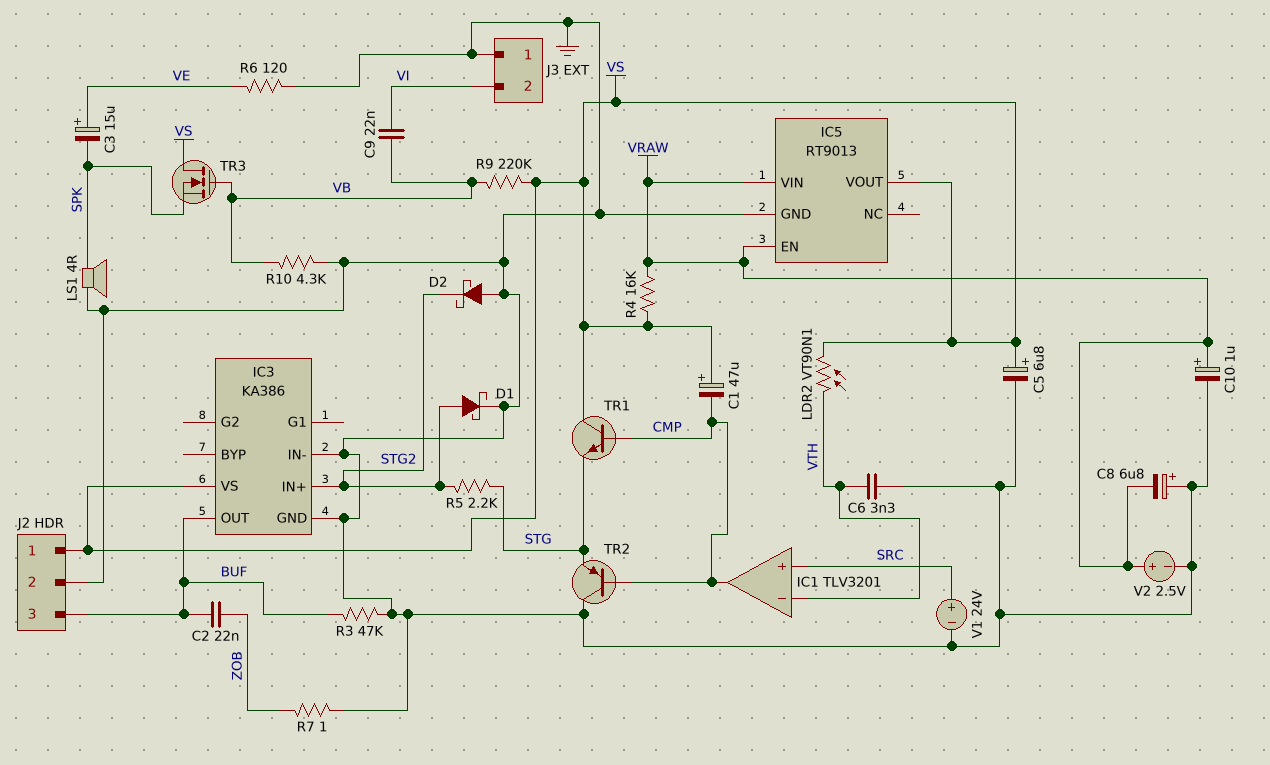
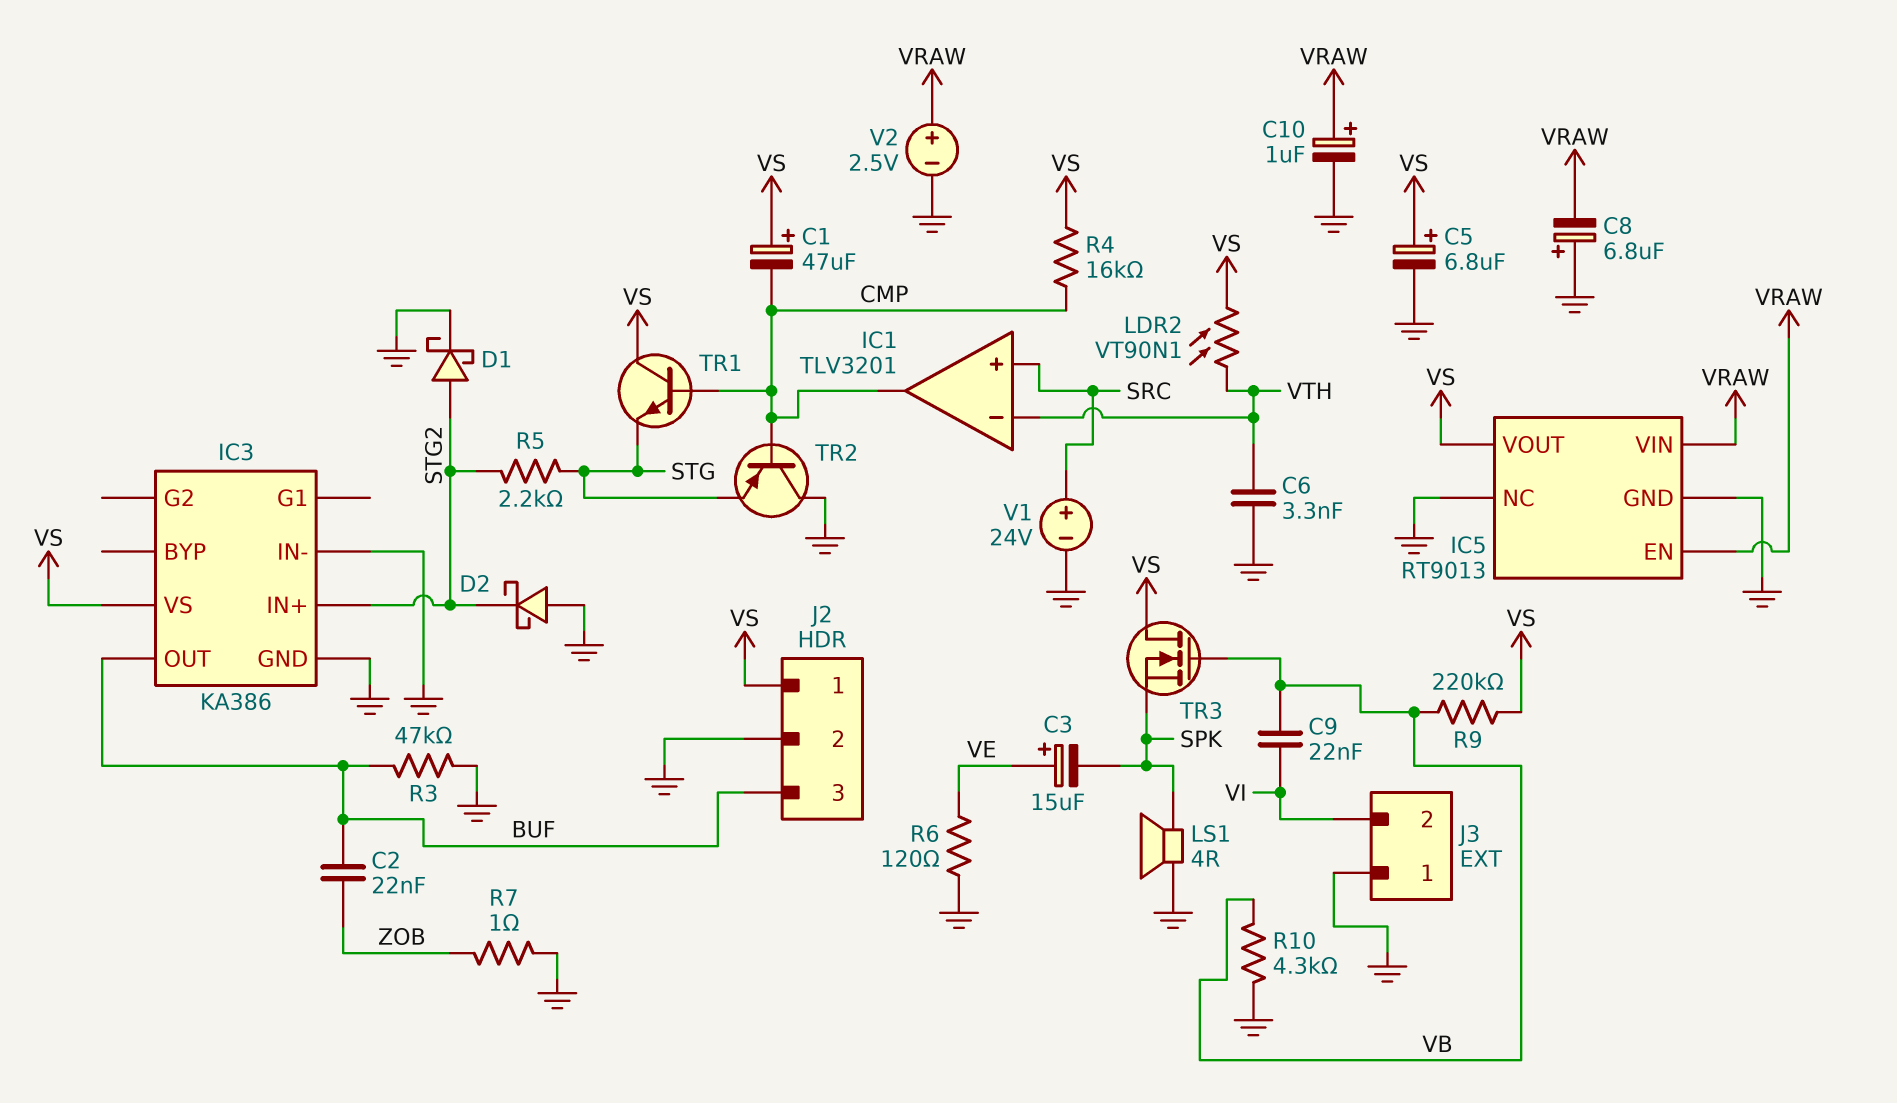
IC5 pin NC: none -> GND
R4: 16k (VRAW, VS) -> 16k (CMP, VS)

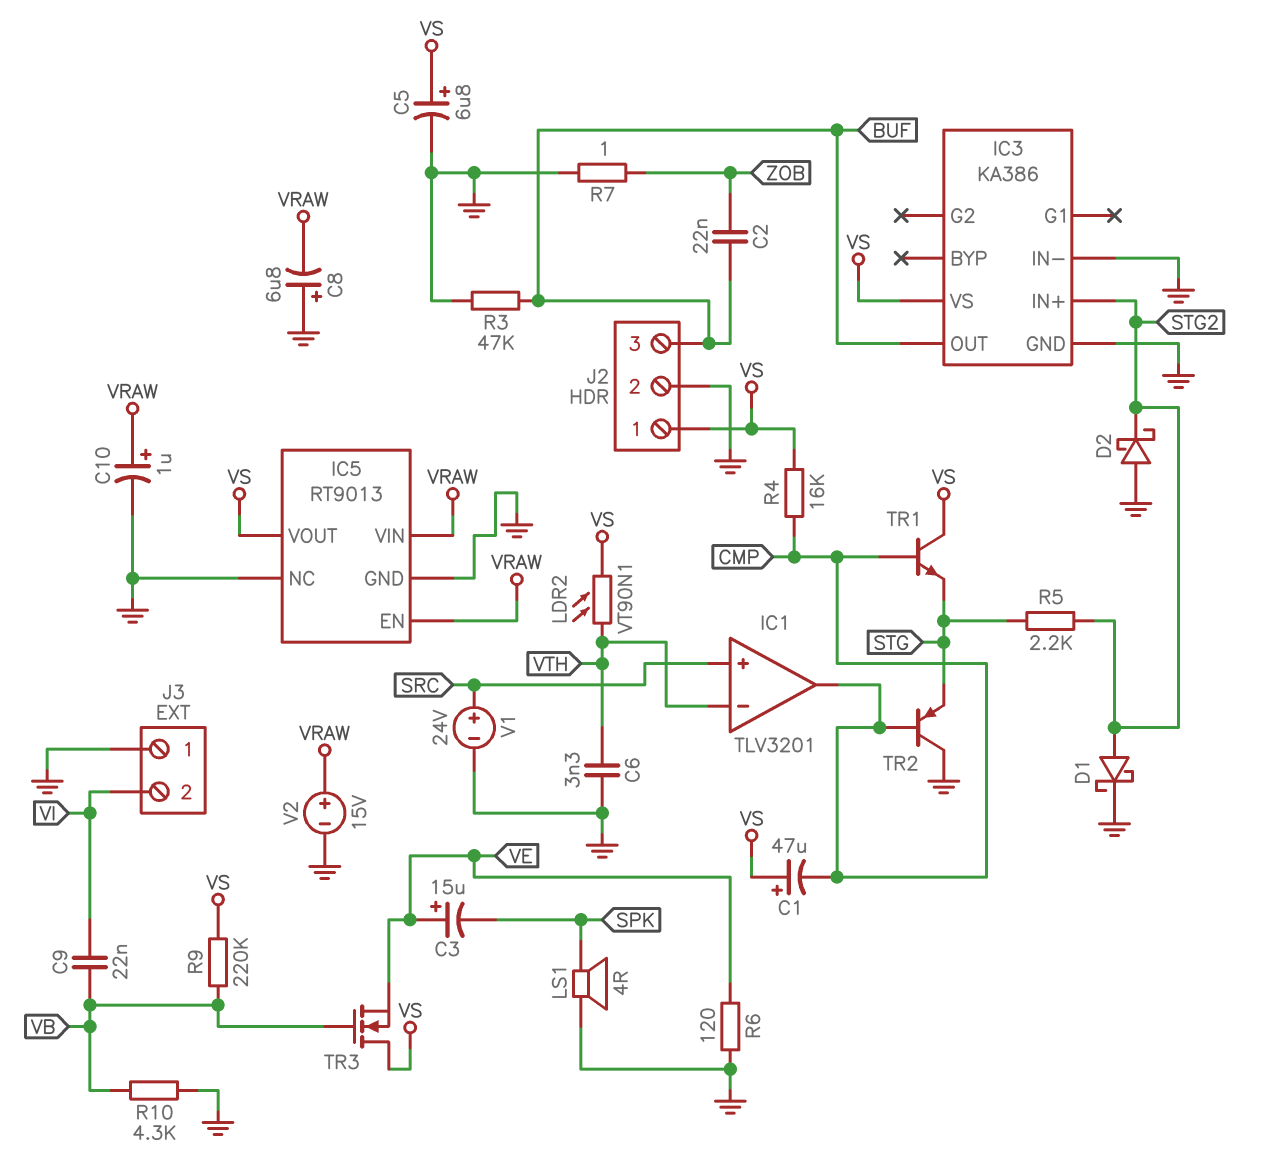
TR3: NMOS (G VB, D VS, S SPK) -> NMOS (G VB, D VS, S VE)
V2: 2.5V (plus VRAW, minus GND) -> 15V (plus VRAW, minus GND)

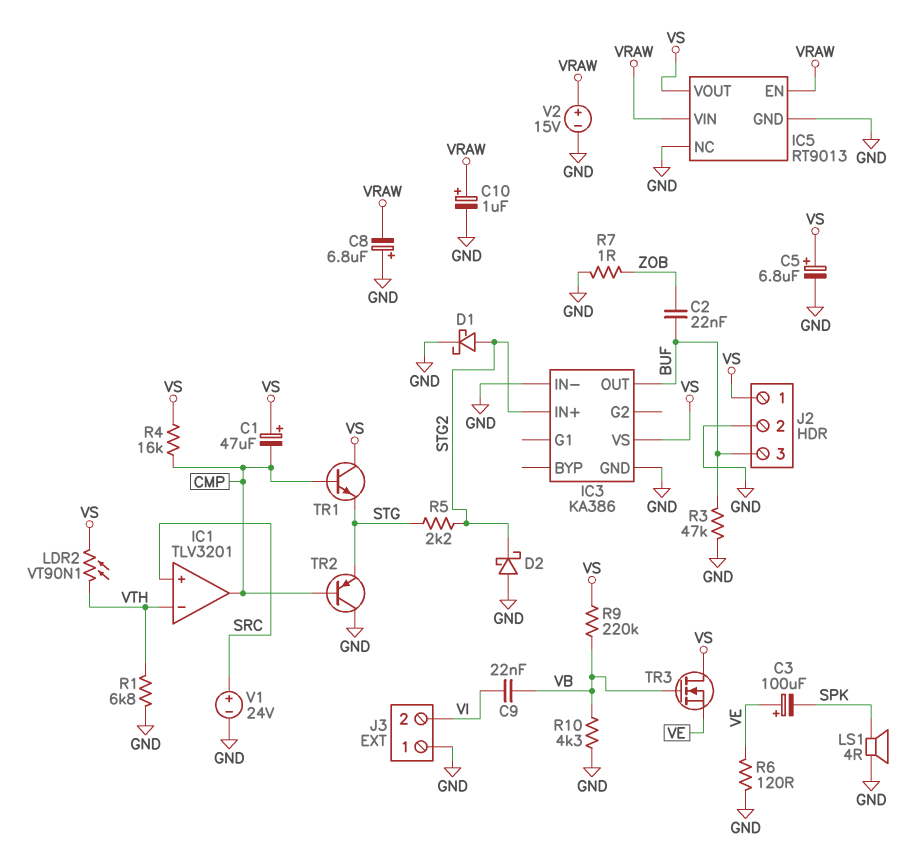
C3: 15uF (plus VE, minus SPK) -> 100uF (plus VE, minus SPK)
C6: 3.3nF (GND, VTH) -> none
R1: none -> 6.8k (GND, VTH)

